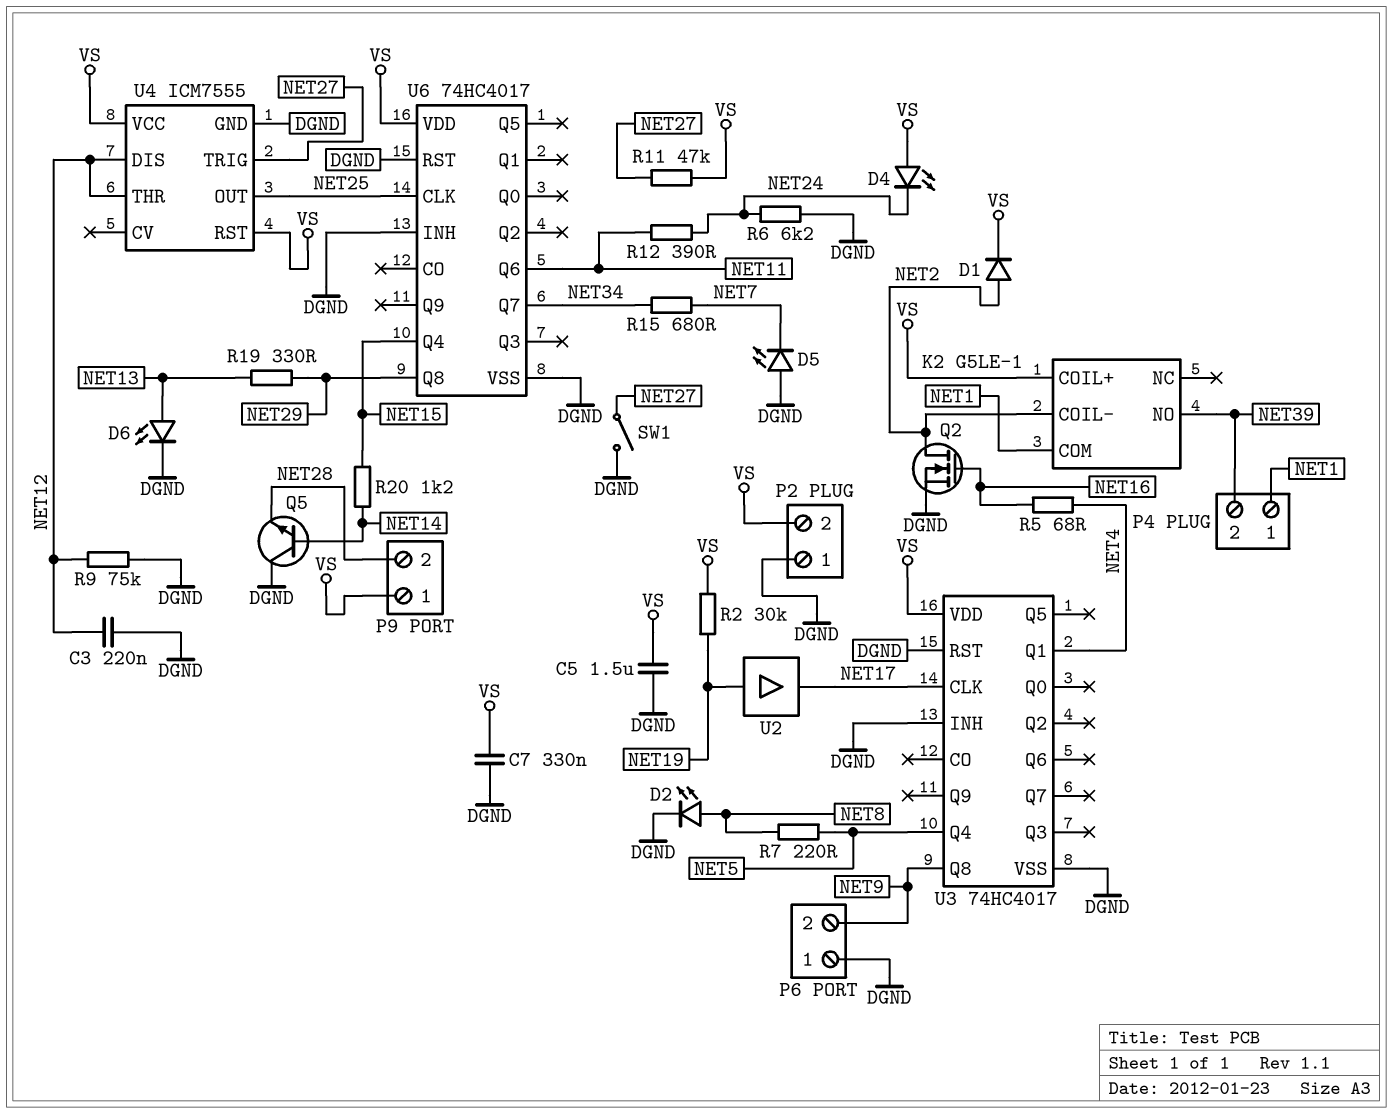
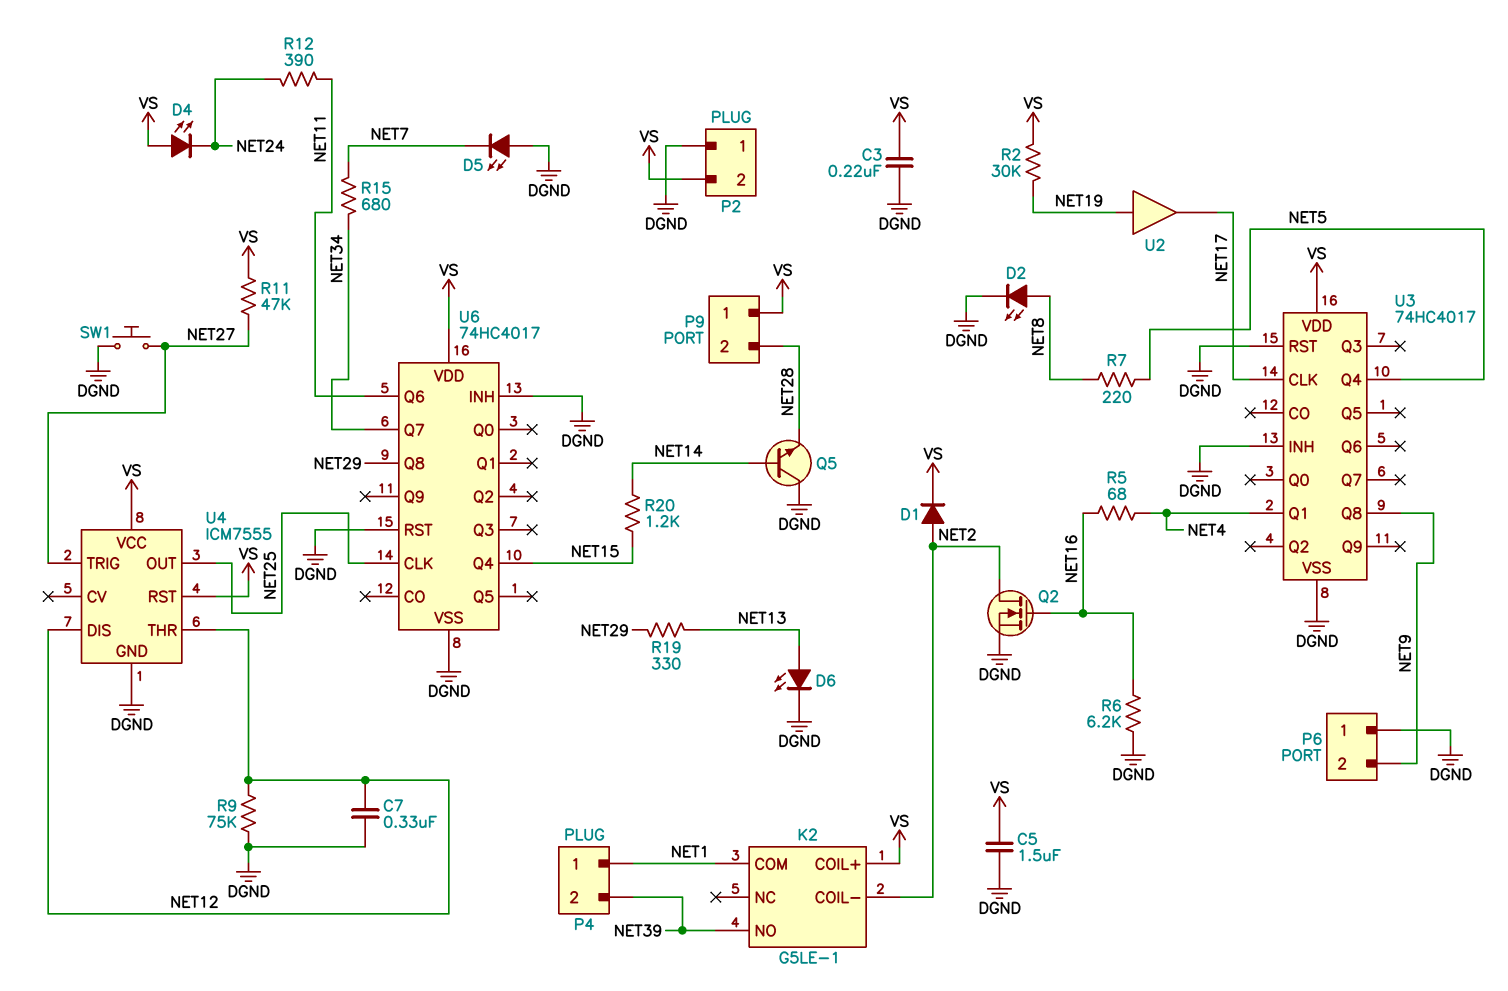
C3: 220nF (DGND, NET12) -> 220nF (DGND, VS)
C7: 330nF (DGND, VS) -> 330nF (DGND, NET12)
R6: 6.2k (DGND, NET24) -> 6.2k (DGND, NET16)
SW1: switch (DGND, NET27) -> button (DGND, NET27)

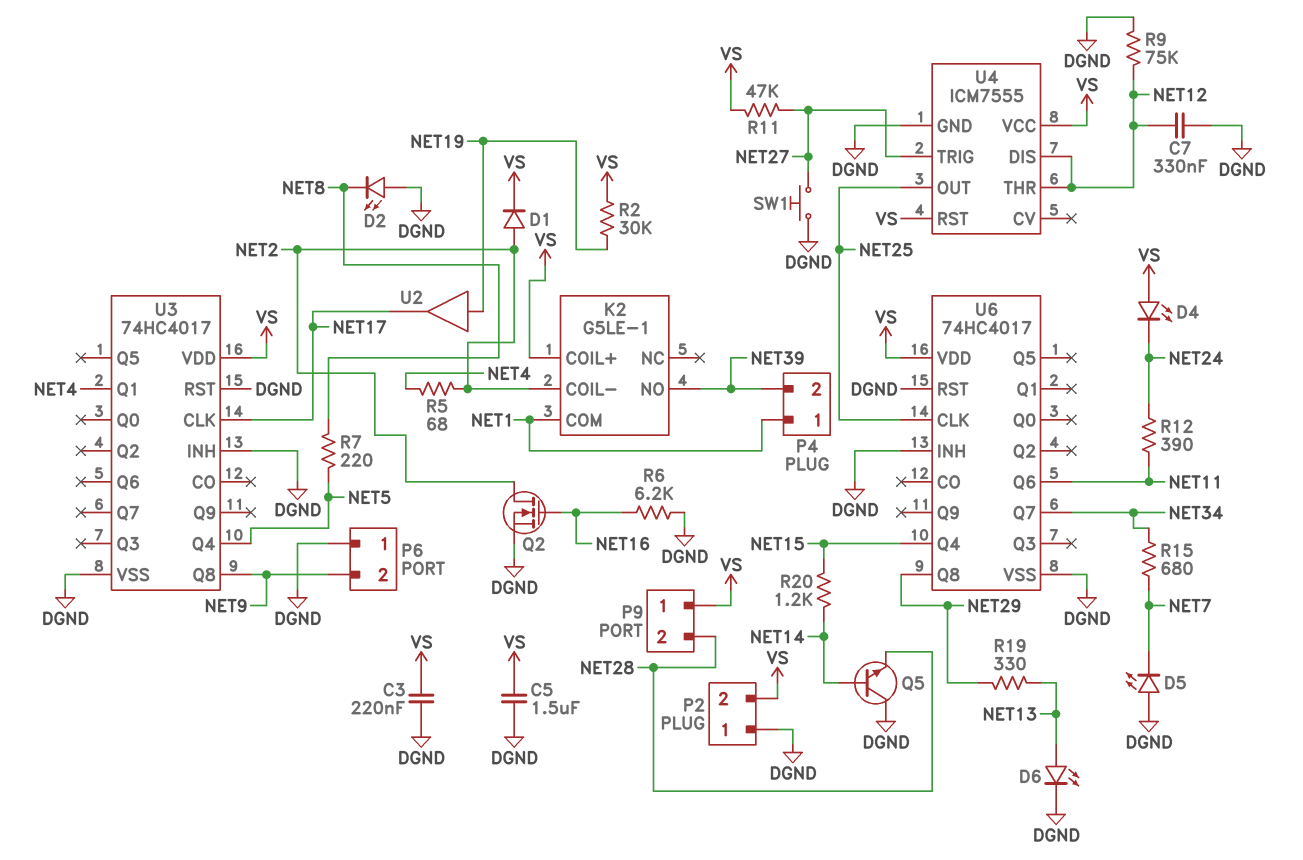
D2: LED (A NET8, K DGND) -> LED (A DGND, K NET8)
R5: 68 (NET4, NET16) -> 68 (NET2, NET4)

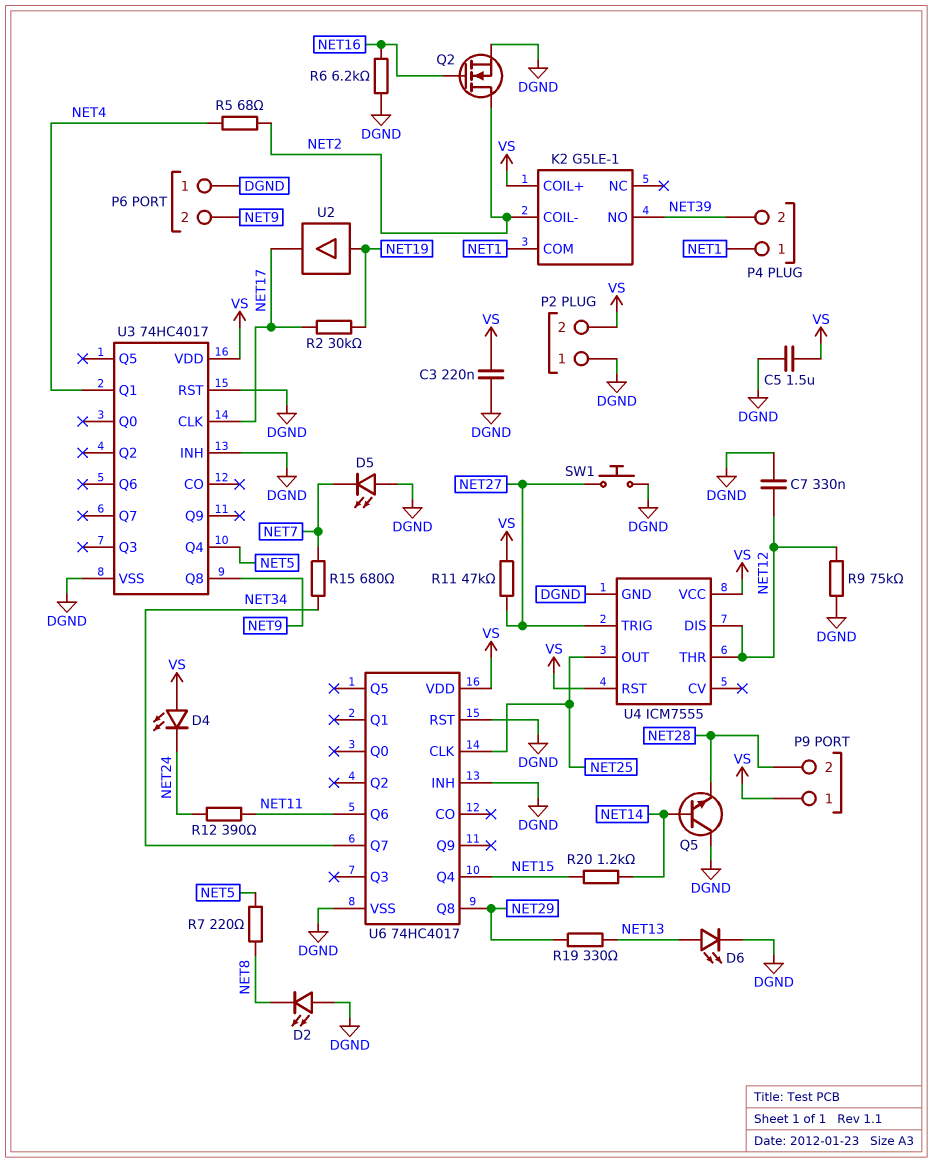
D1: diode (A NET2, K VS) -> none
R2: 30k (NET19, VS) -> 30k (NET17, NET19)

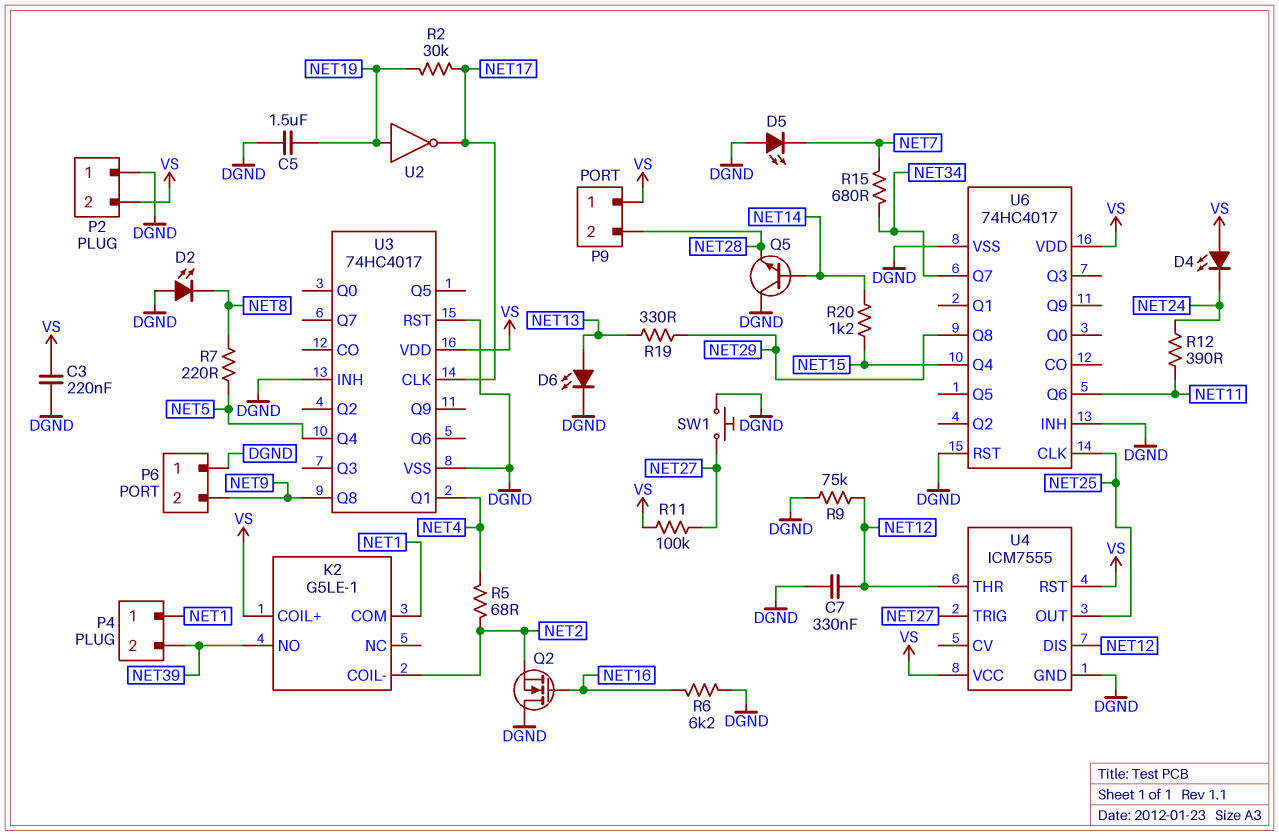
C5: 1.5uF (DGND, VS) -> 1.5uF (DGND, NET19)
Q2: NMOS (G NET16, D NET2, S DGND) -> NMOS (G NET16, D DGND, S NET2)
R11: 47k (NET27, VS) -> 100k (NET27, VS)
U2: buffer (in NET19, out NET17) -> NOT (in NET19, out NET17)

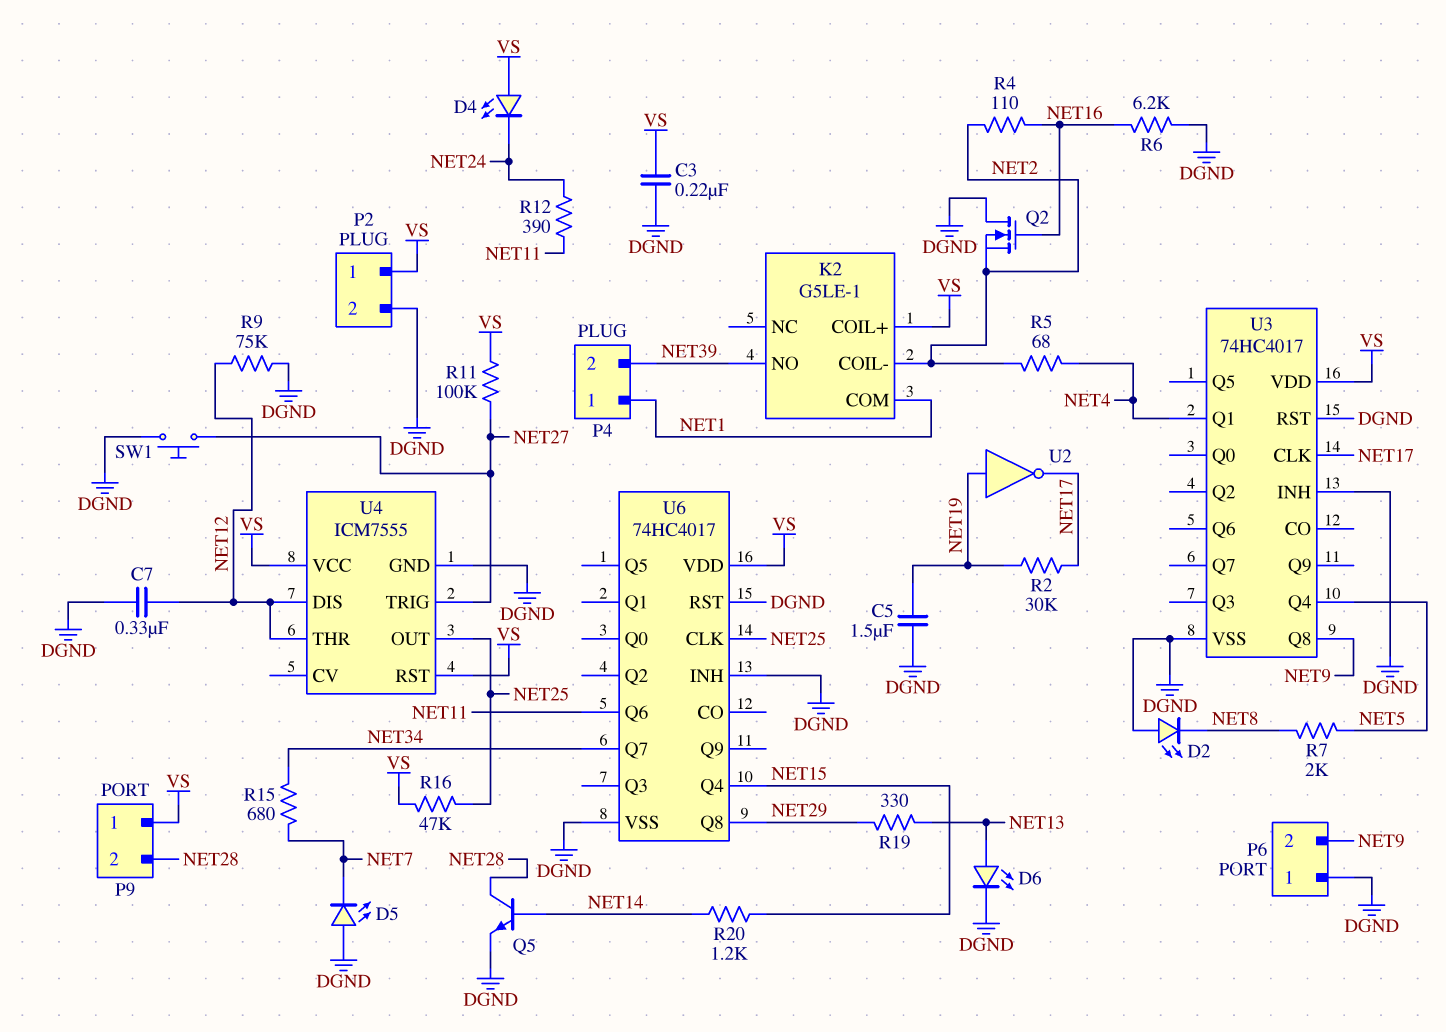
P2 pin 1: DGND -> VS
P2 pin 2: VS -> DGND
Q5: NPN (B NET14, C DGND, E NET28) -> NPN (B NET14, C NET28, E DGND)
R4: none -> 110 (NET2, NET16)
R7: 220 (NET5, NET8) -> 2k (NET5, NET8)
R16: none -> 47k (NET25, VS)

